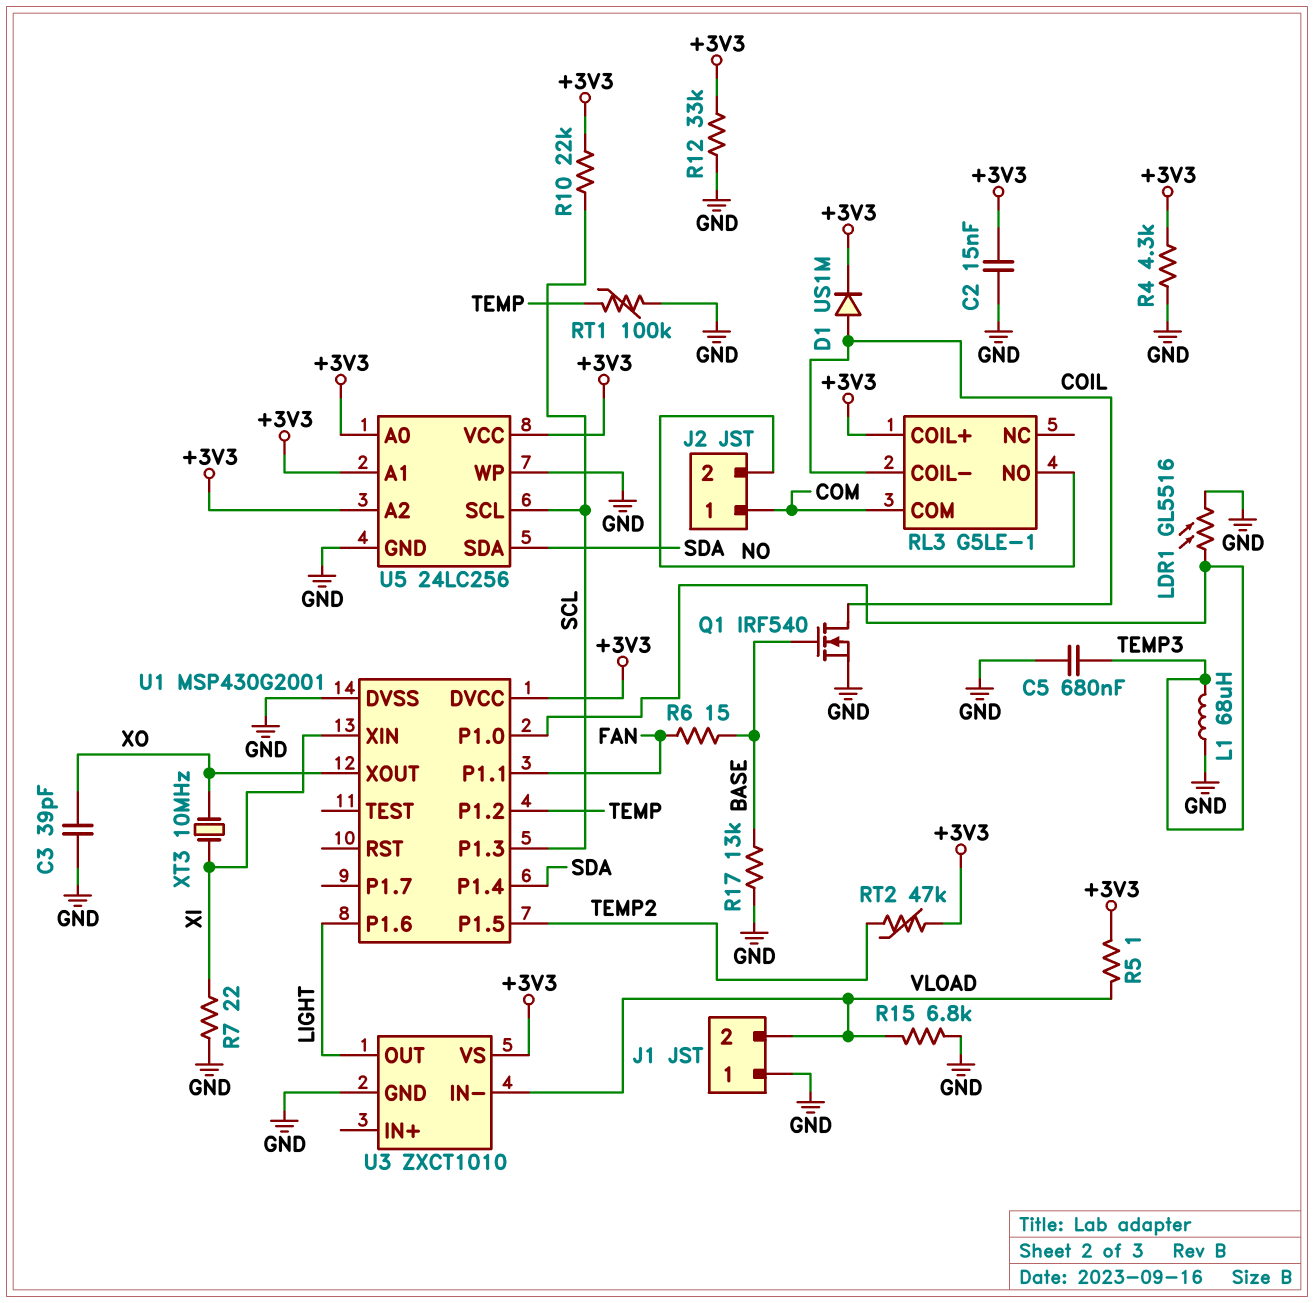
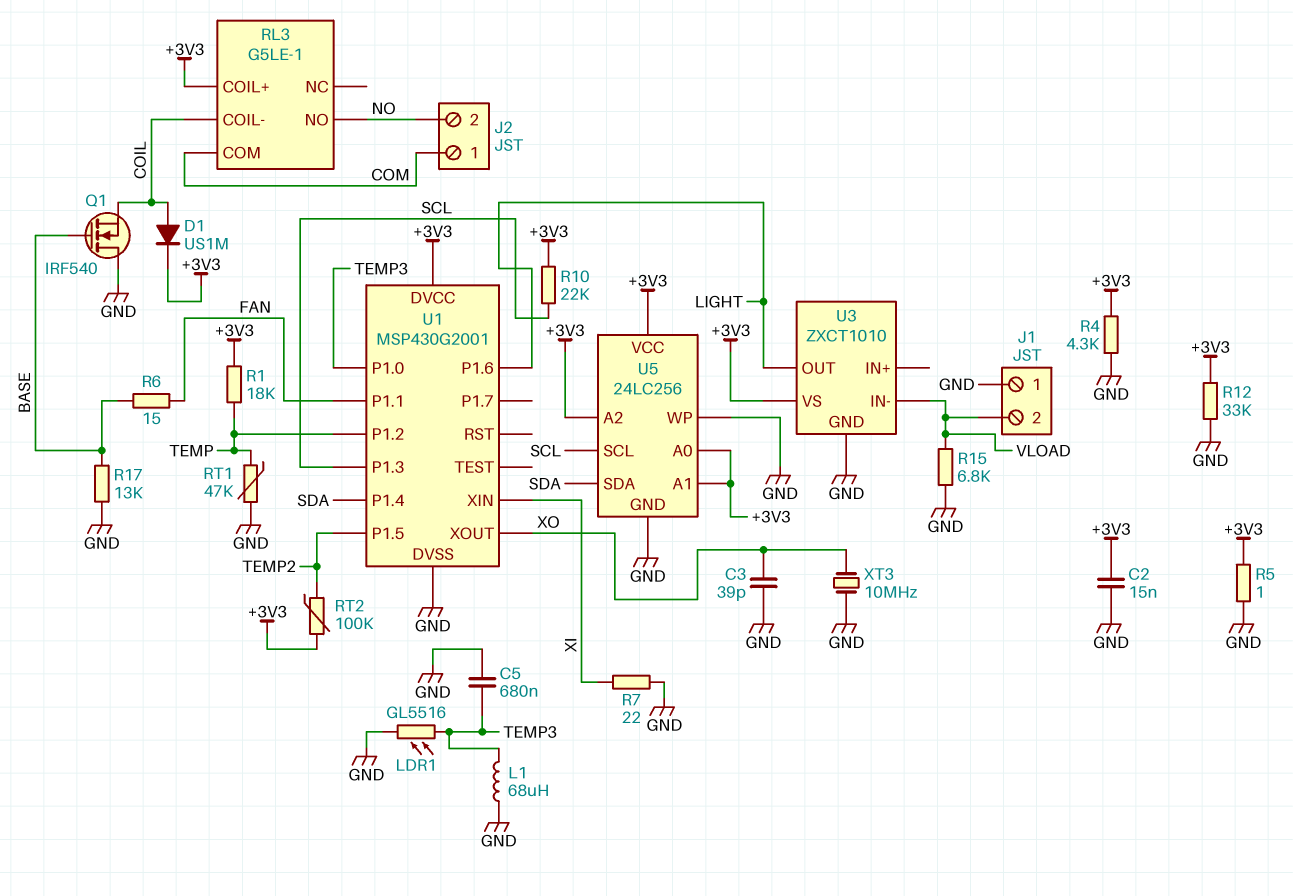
Q1: NMOS IRF540 (G BASE, D COIL, S GND) -> NMOS IRF540 (G BASE, D GND, S COIL)
R1: none -> 18k (+3V3, TEMP)
R5: 1 (+3V3, VLOAD) -> 1 (+3V3, GND)
RT1: 100k (GND, TEMP) -> 47k (GND, TEMP)
RT2: 47k (+3V3, TEMP2) -> 100k (+3V3, TEMP2)
XT3: 10MHz (XI, XO) -> 10MHz (GND, XO)

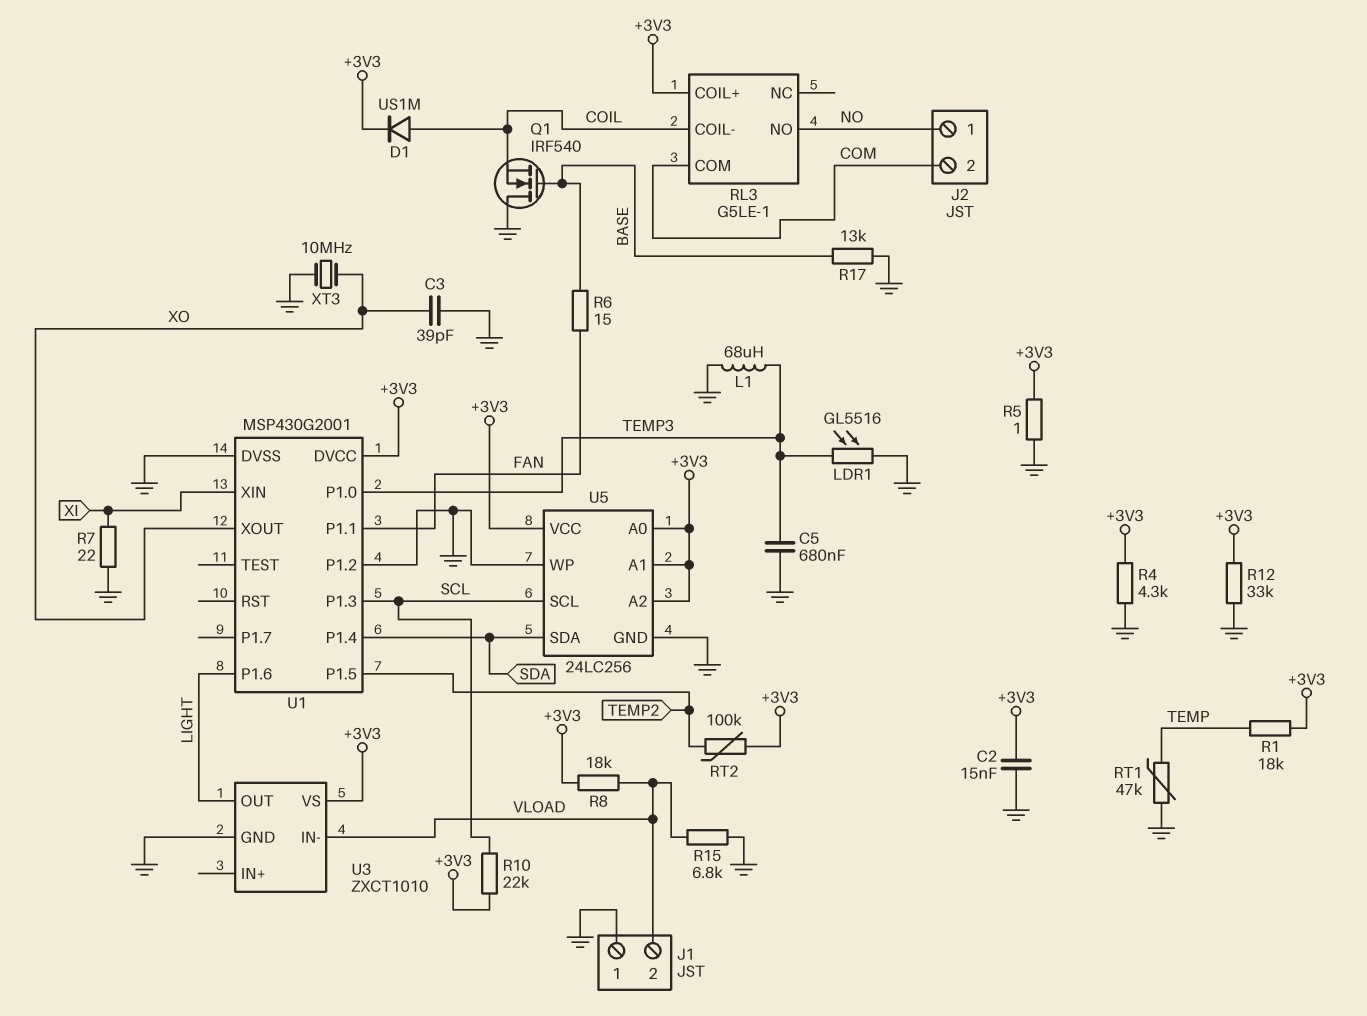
J2 pin 1: COM -> NO
J2 pin 2: NO -> COM
R8: none -> 18k (+3V3, VLOAD)
U1 pin P1.2: TEMP -> GND

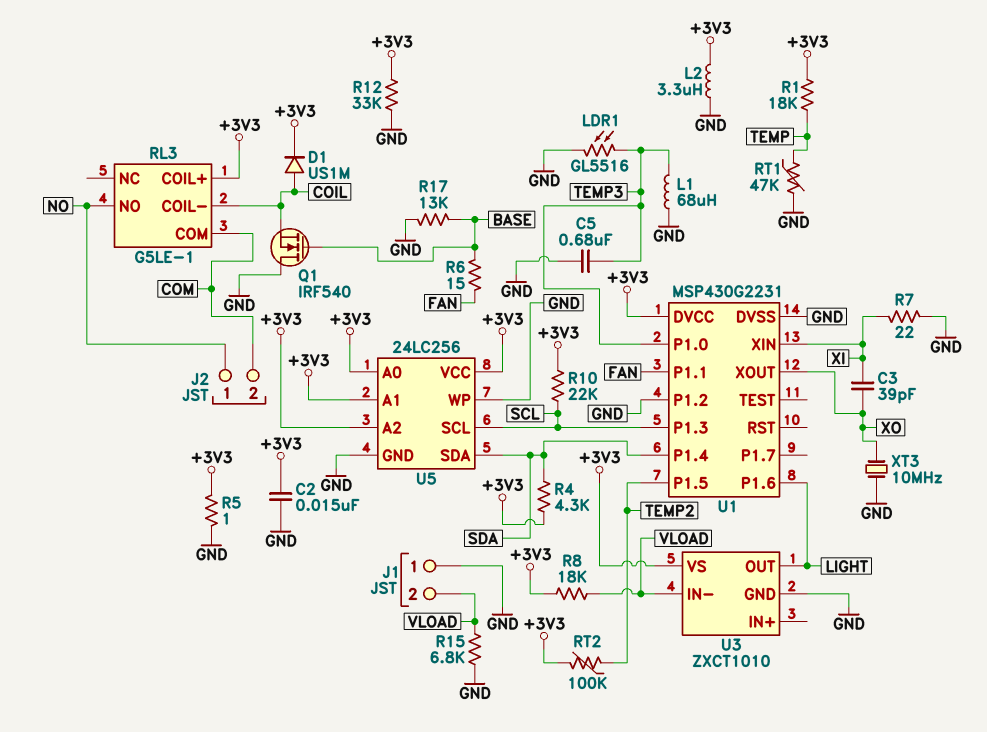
C3: 39pF (GND, XO) -> 39pF (XI, XO)
L2: none -> 3.3uH (+3V3, GND)
R4: 4.3k (+3V3, GND) -> 4.3k (+3V3, SDA)
U1: MSP430G2001 -> MSP430G2231

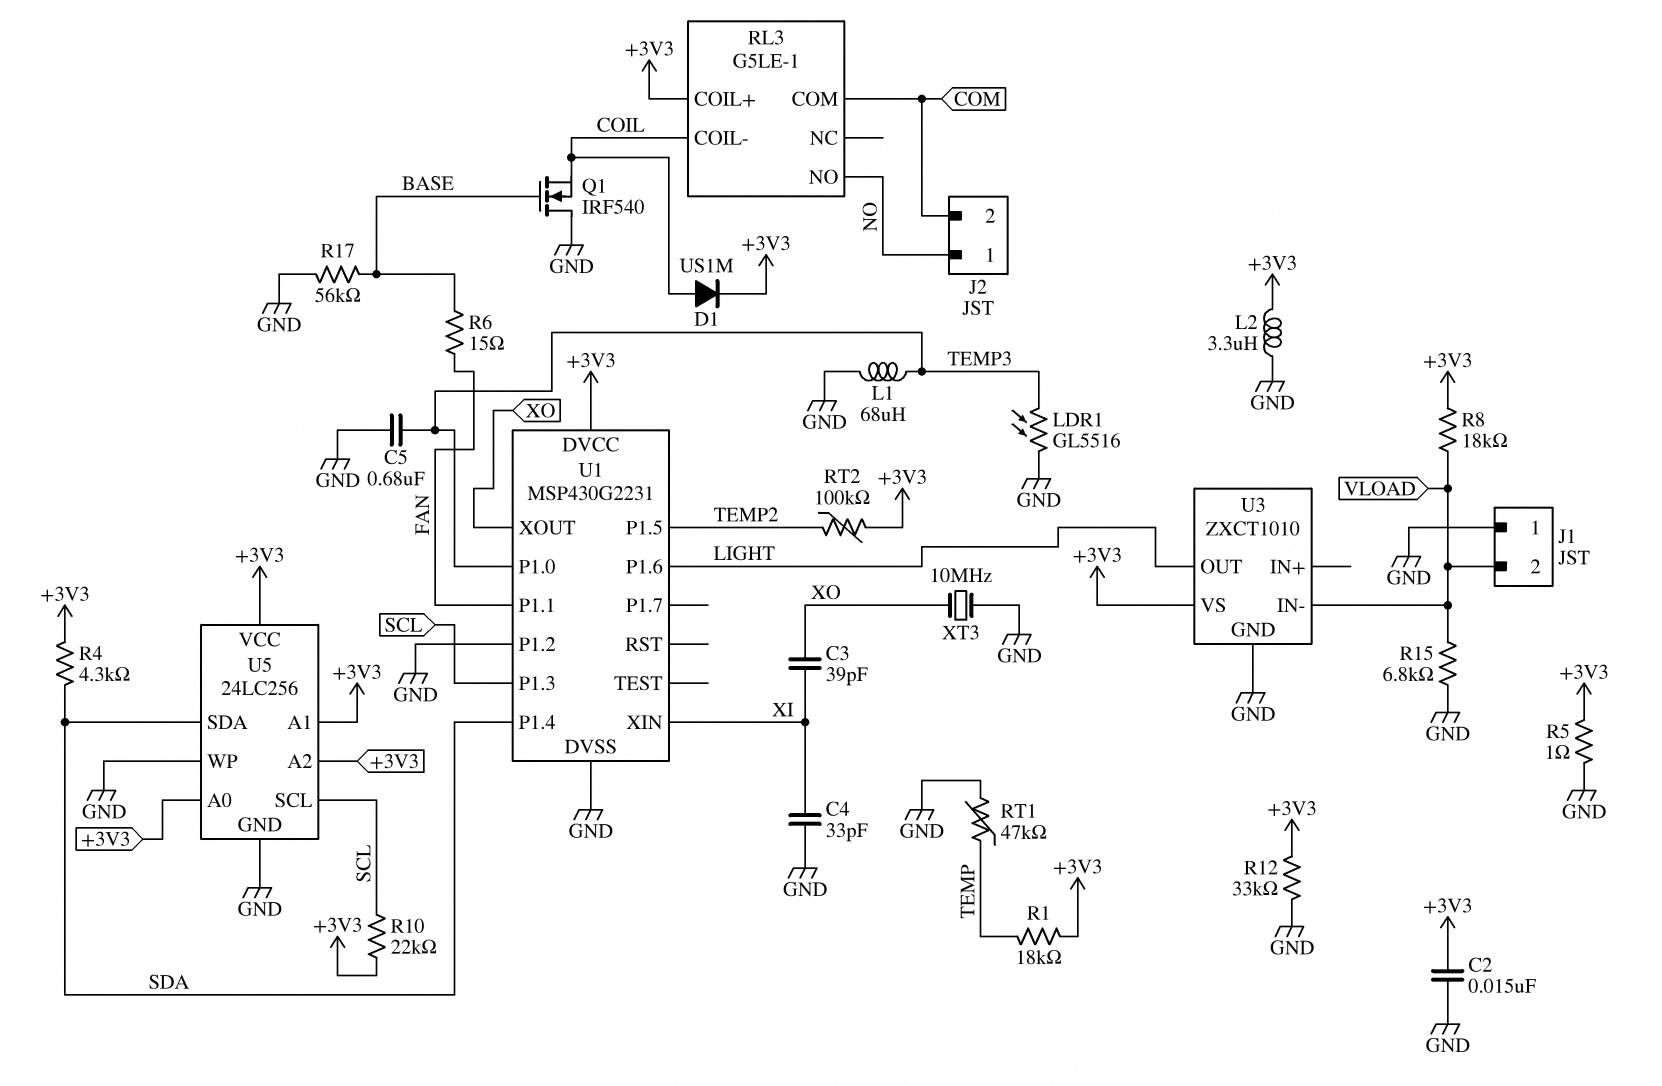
C4: none -> 33pF (GND, XI)
R7: 22 (GND, XI) -> none
R17: 13k (BASE, GND) -> 56k (BASE, GND)

